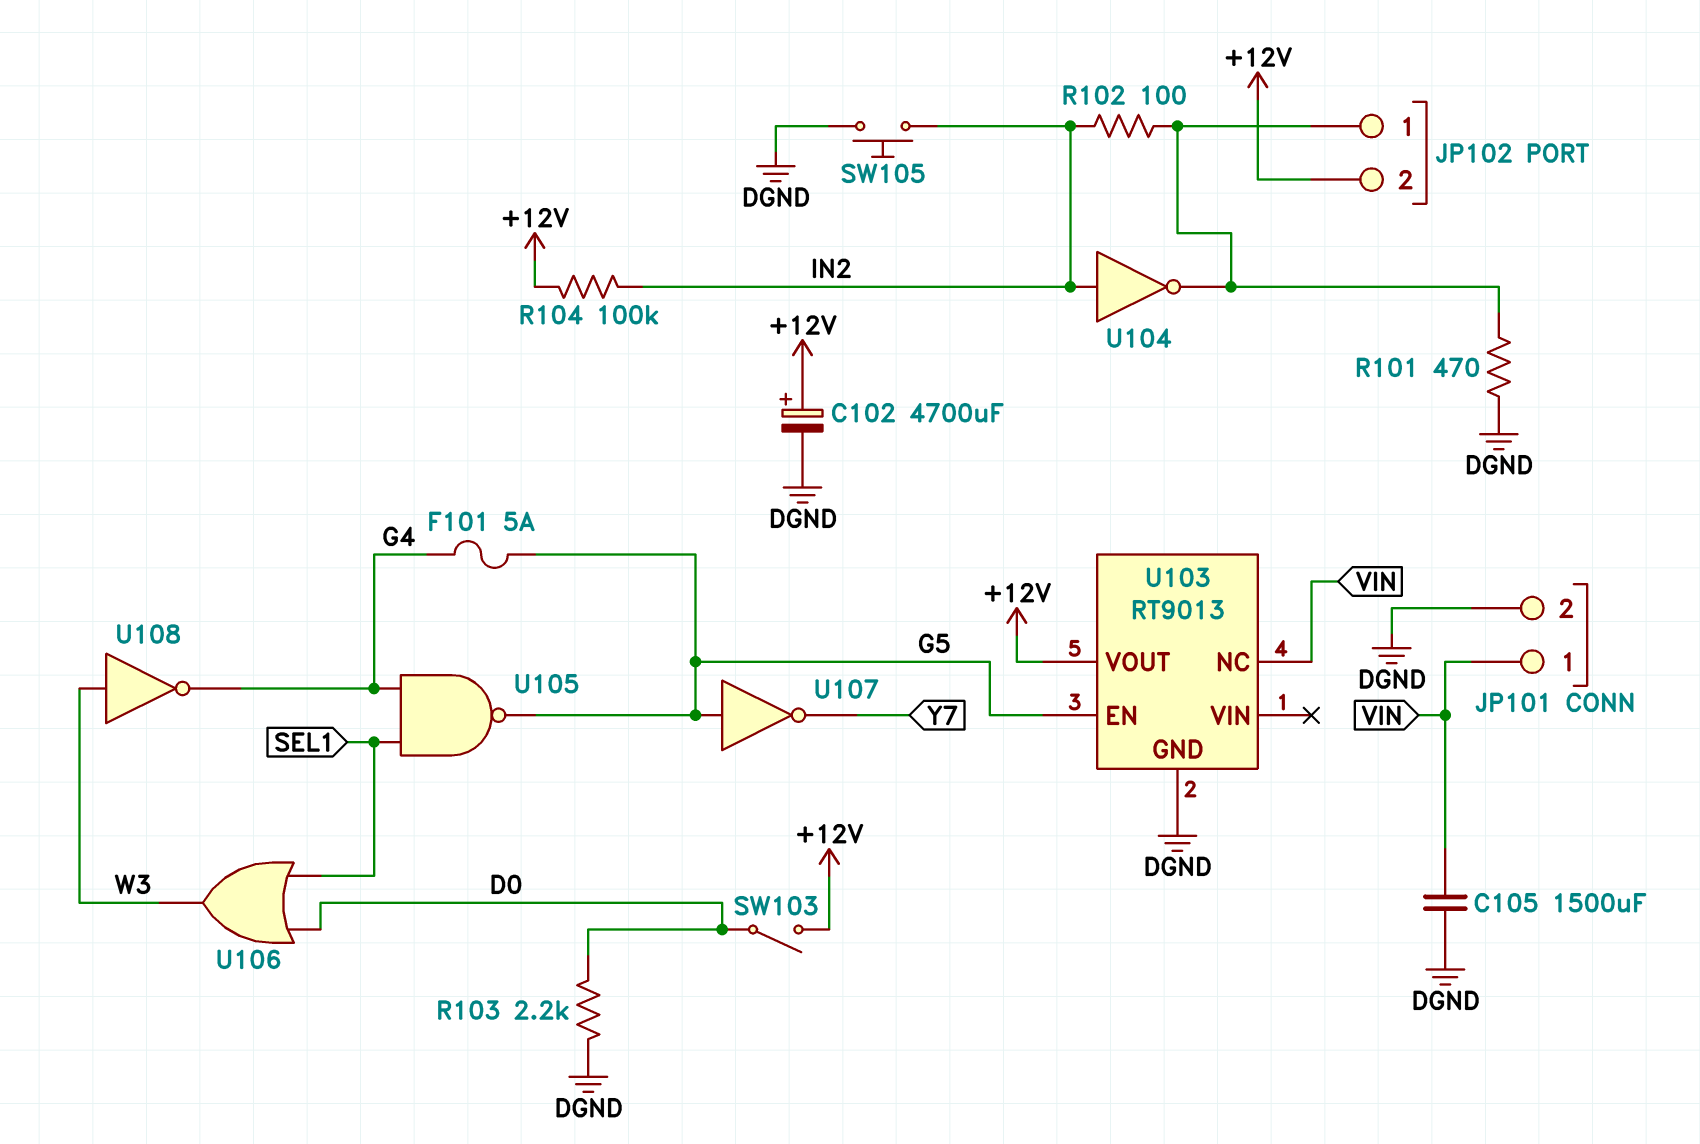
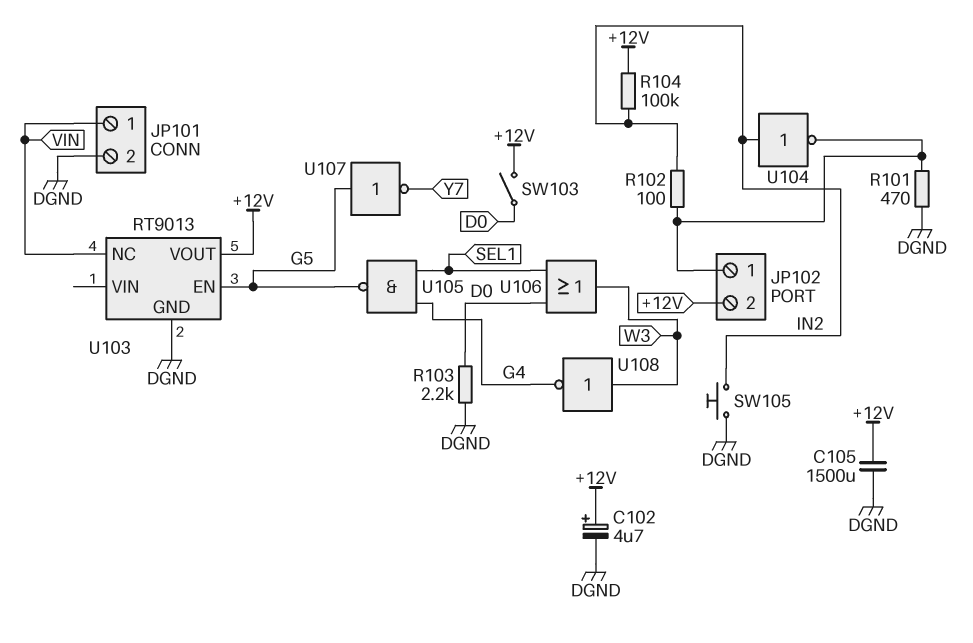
C102: 4700uF (plus +12V, minus DGND) -> 4.7uF (plus +12V, minus DGND)
C105: 1500uF (DGND, VIN) -> 1500uF (+12V, DGND)
F101: 5A (G4, G5) -> none

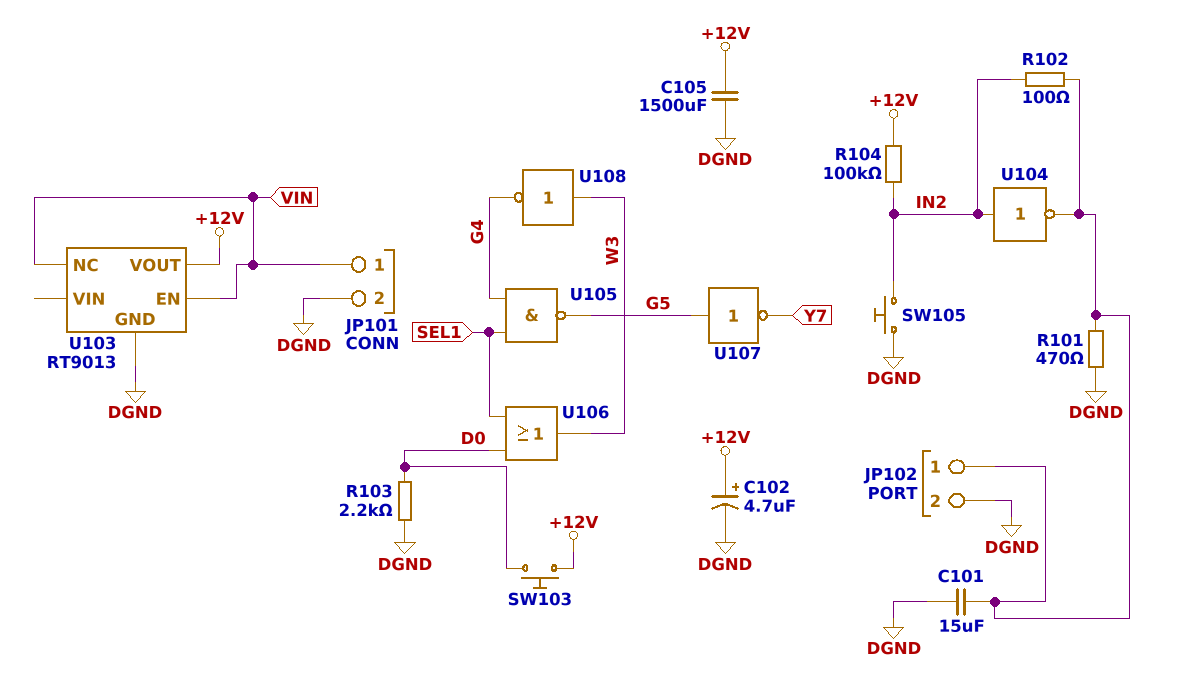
C101: none -> 15uF (DGND, JP102/1)
JP102 pin 2: +12V -> DGND
SW103: switch (+12V, D0) -> button (+12V, D0)
U103 pin EN: G5 -> VIN

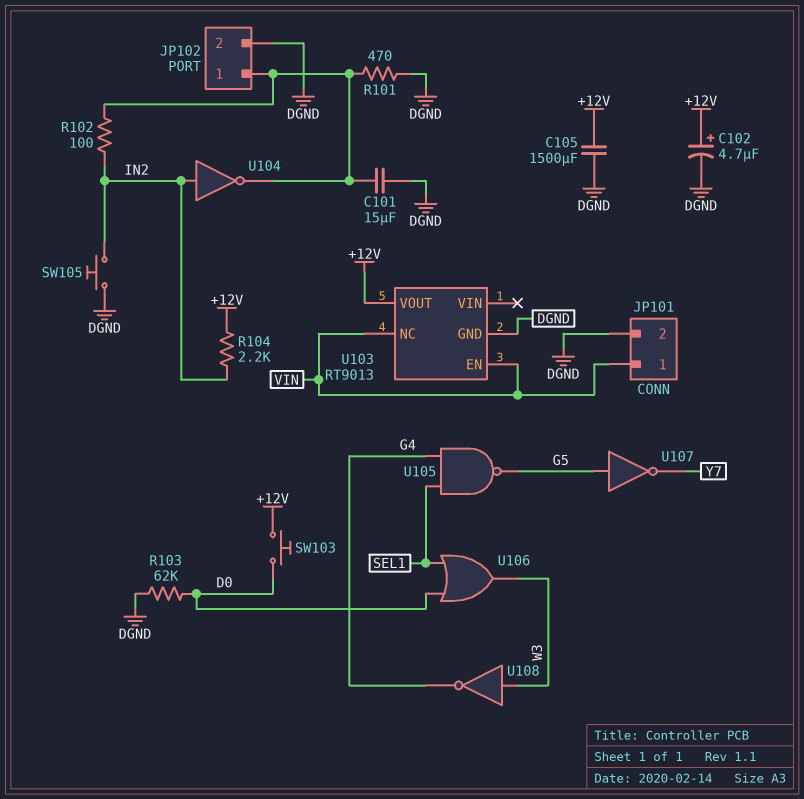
R103: 2.2k (D0, DGND) -> 62k (D0, DGND)
R104: 100k (+12V, IN2) -> 2.2k (+12V, IN2)

